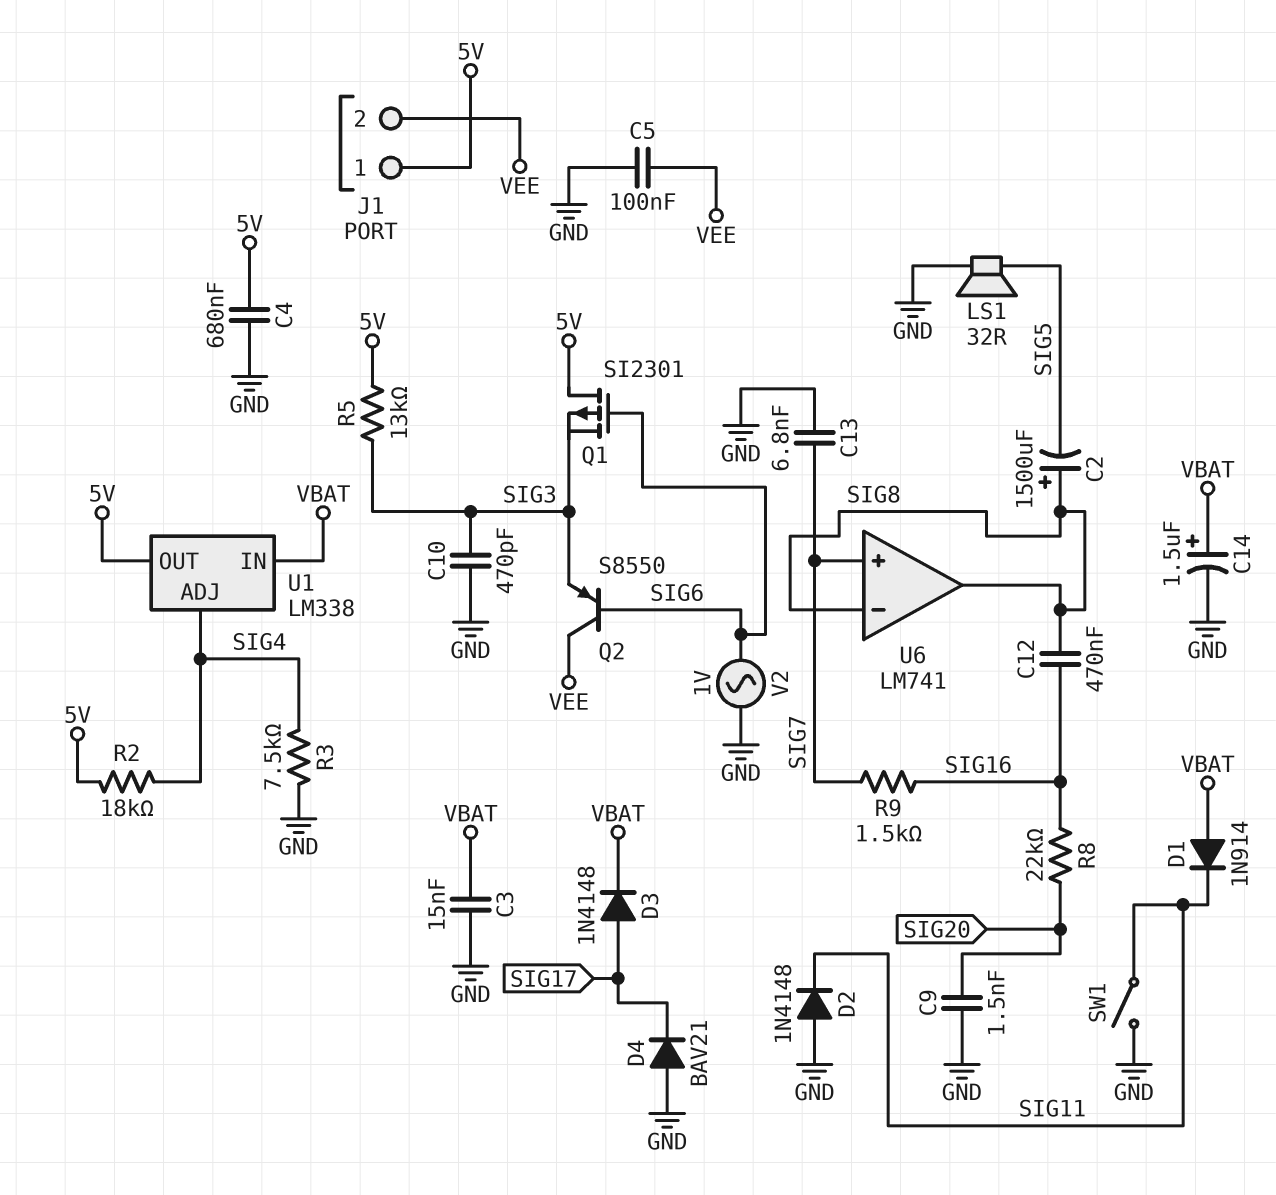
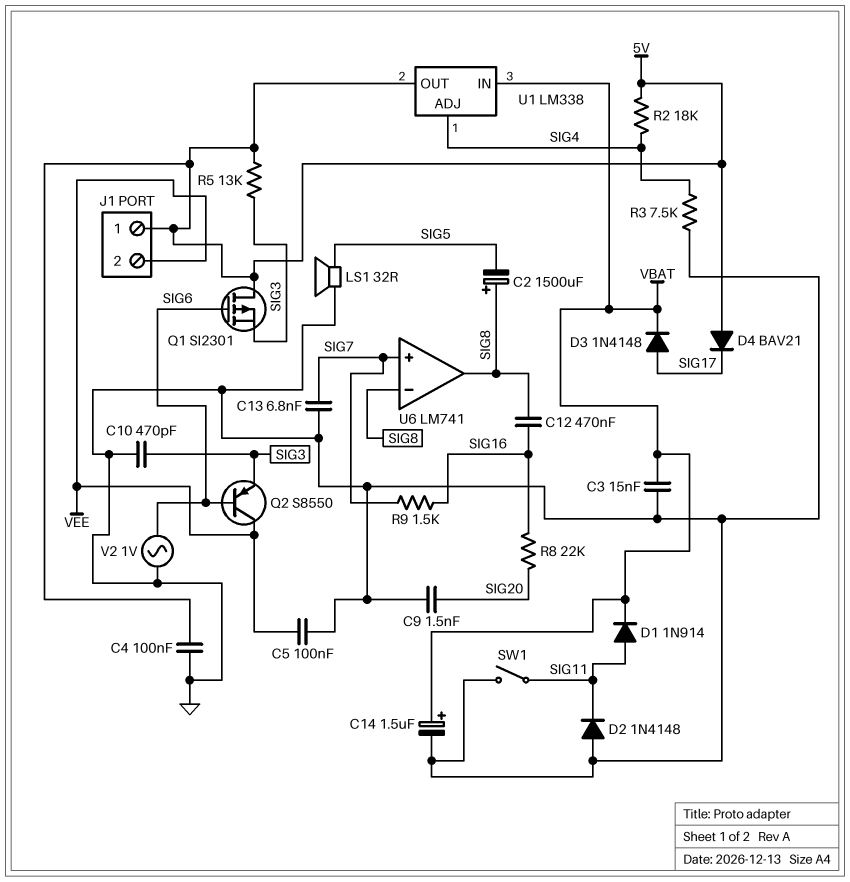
C4: 680nF (5V, GND) -> 100nF (5V, GND)
D1: diode 1N914 (A VBAT, K SIG11) -> diode 1N914 (A SIG11, K VBAT)
D4: diode BAV21 (A GND, K SIG17) -> diode BAV21 (A 5V, K SIG17)

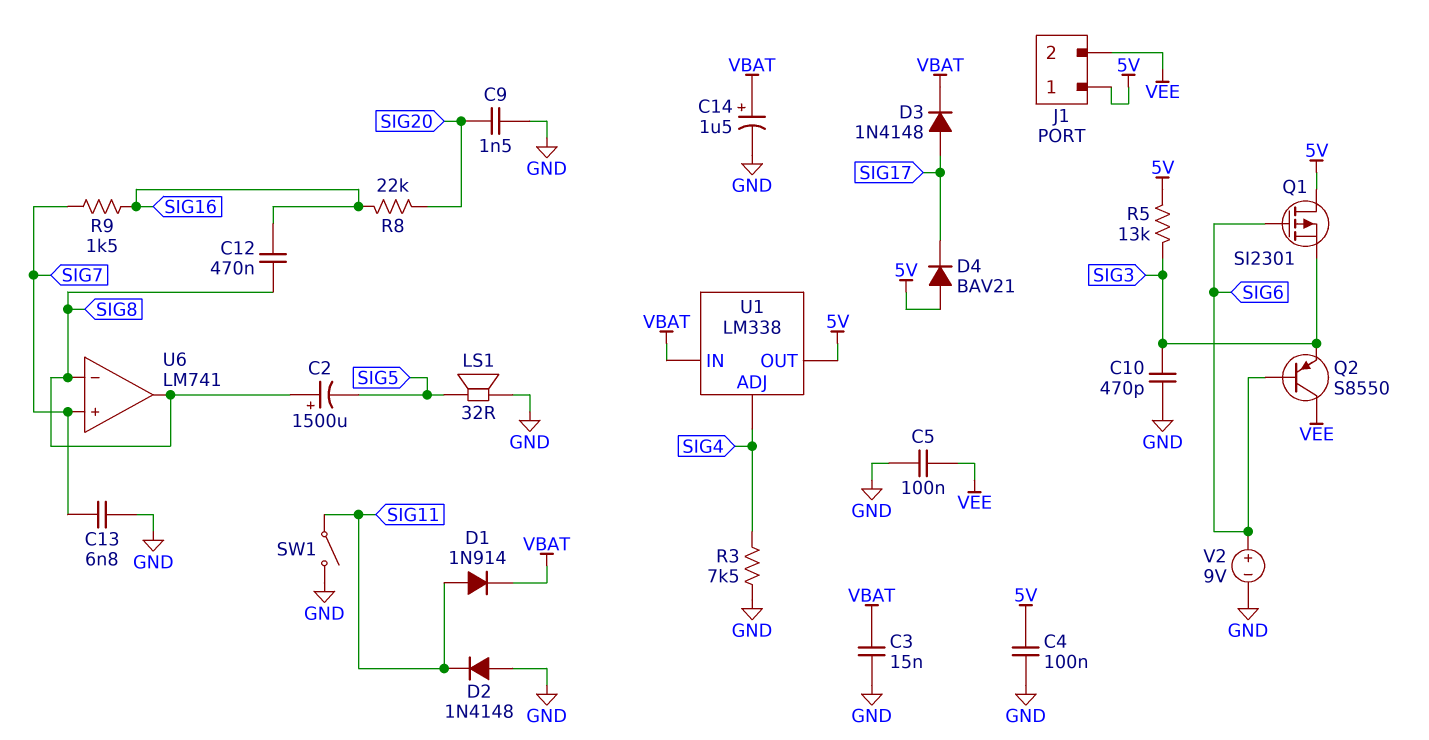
R2: 18k (5V, SIG4) -> none
V2: AC 1V (GND, SIG6) -> 9V (plus SIG6, minus GND)

